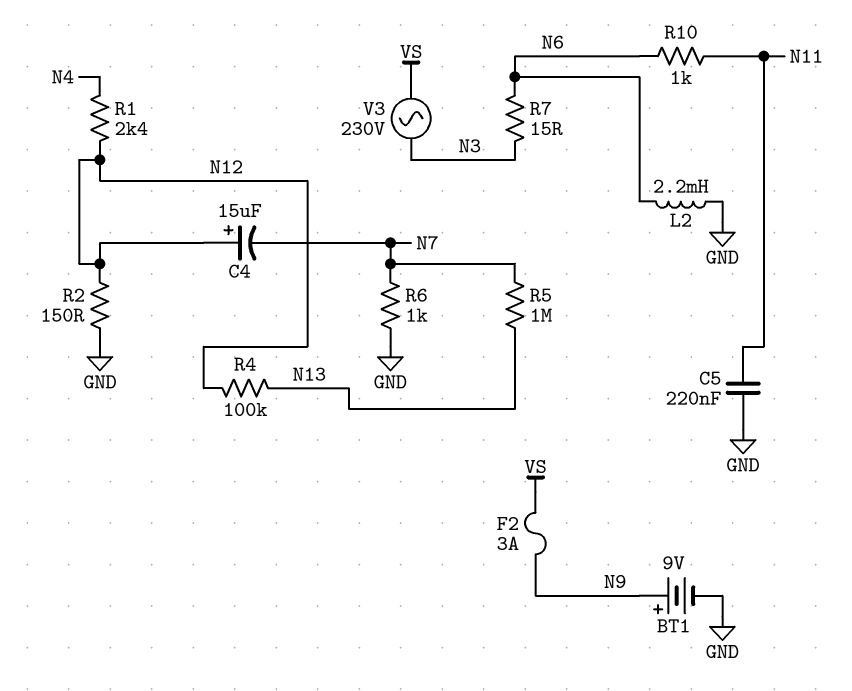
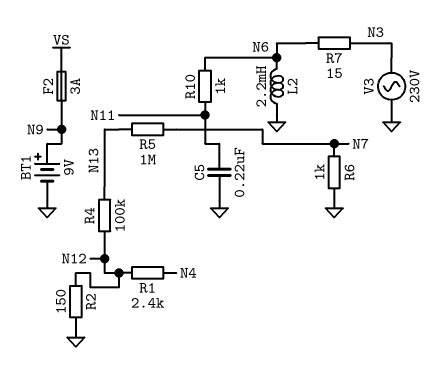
C4: 15uF (plus N12, minus N7) -> none
V3: AC 230V (N3, VS) -> AC 230V (GND, N3)

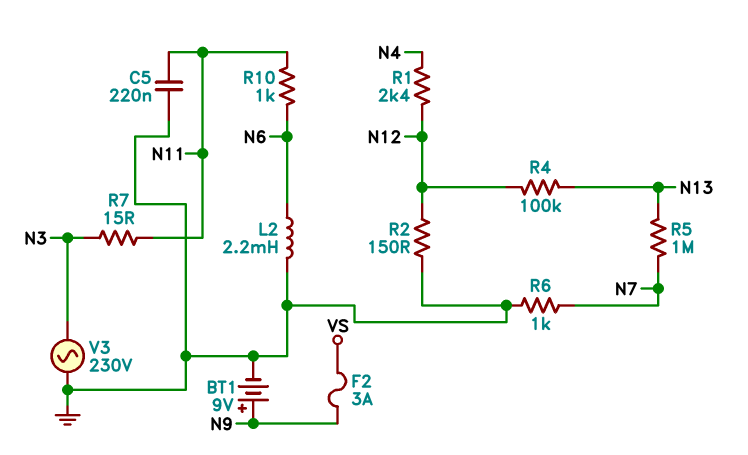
R7: 15 (N3, N6) -> 15 (N3, N11)

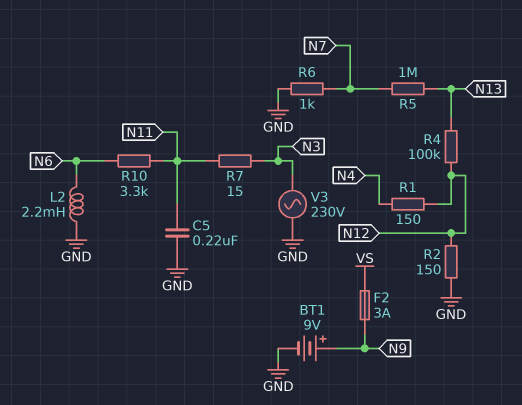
R1: 2.4k (N4, N12) -> 150 (N4, N12)
R10: 1k (N6, N11) -> 3.3k (N6, N11)

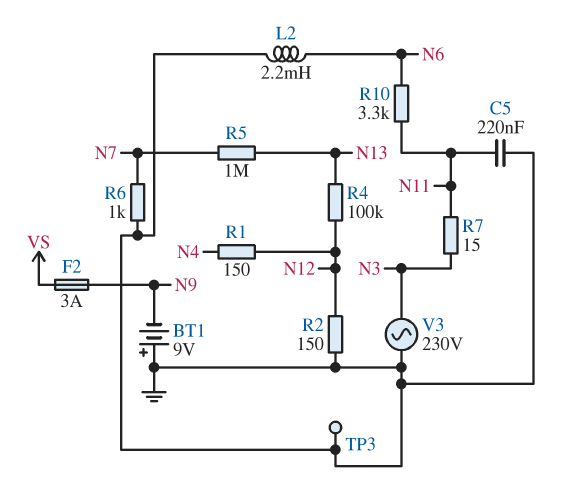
BT1: 9V (plus N9, minus GND) -> 9V (plus GND, minus N9)
TP3: none -> test point (GND)

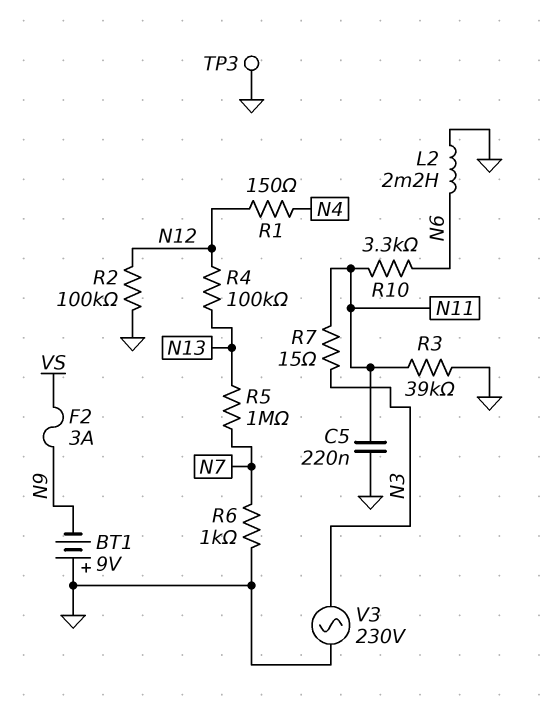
R2: 150 (GND, N12) -> 100k (GND, N12)
R3: none -> 39k (GND, N11)

